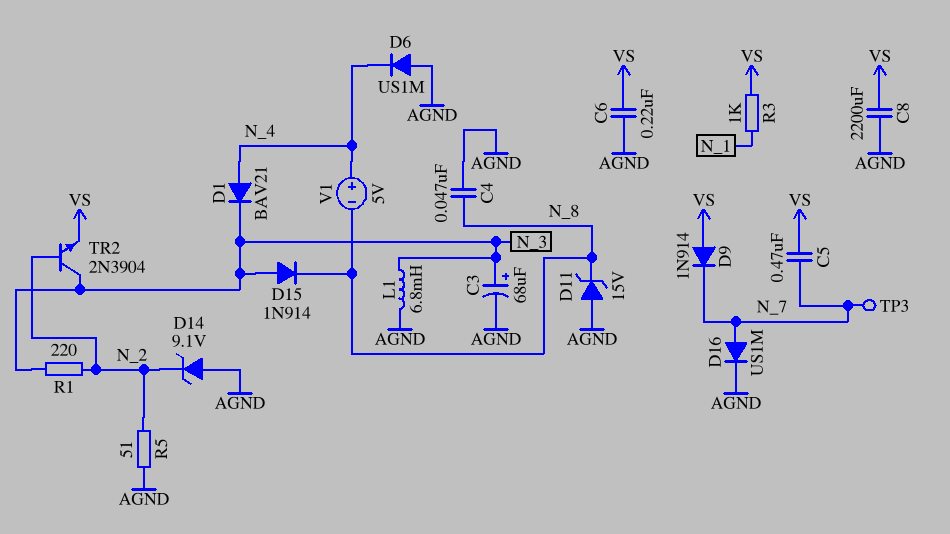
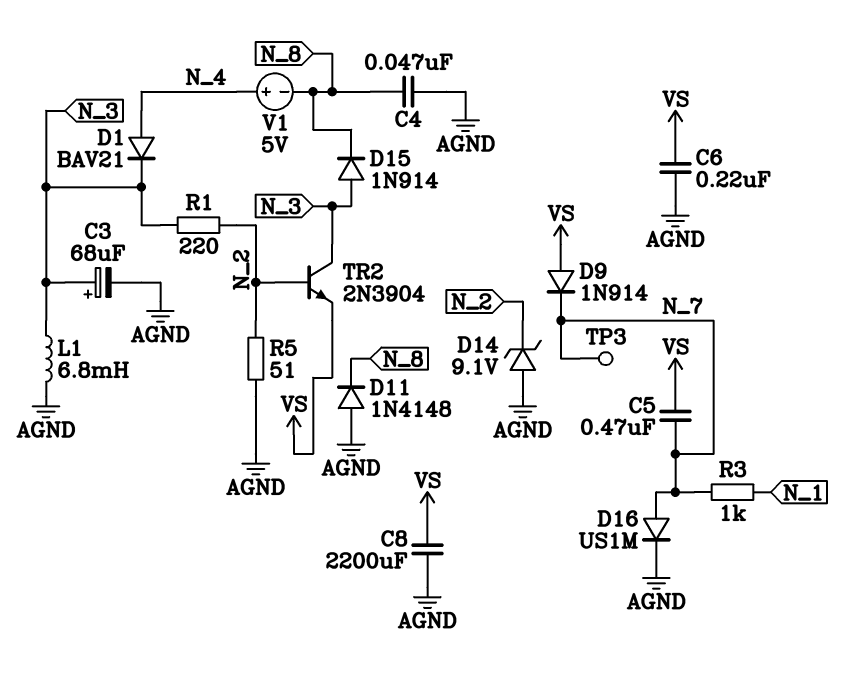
D6: diode US1M (A AGND, K N_4) -> none
D11: zener 15V (A AGND, K N_8) -> diode 1N4148 (A AGND, K N_8)
R3: 1k (N_1, VS) -> 1k (N_1, N_7)

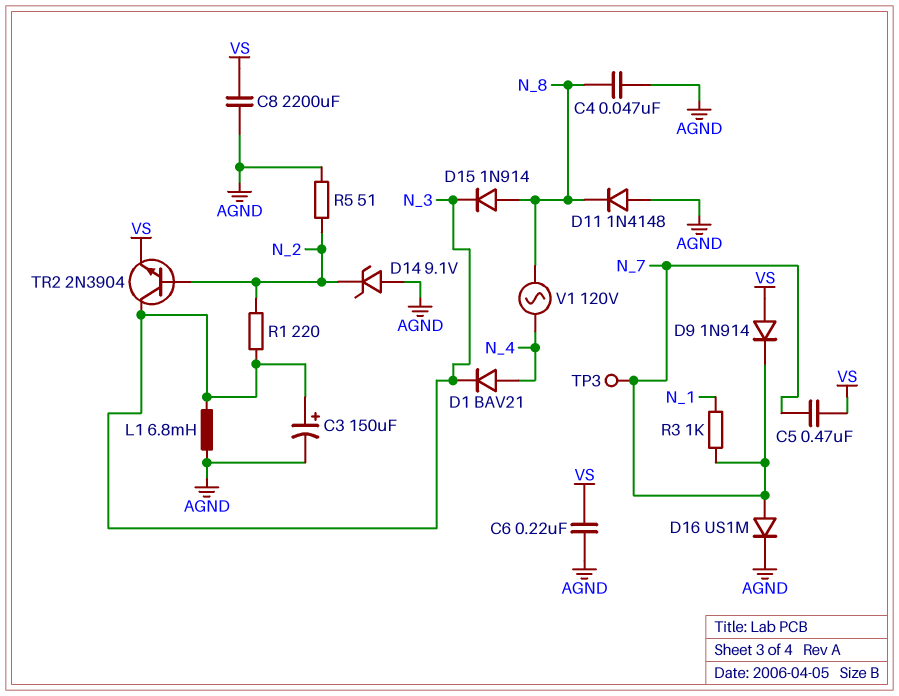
C3: 68uF (plus N_3, minus AGND) -> 150uF (plus N_3, minus AGND)
D15: diode 1N914 (A N_3, K N_8) -> diode 1N914 (A N_8, K N_3)
V1: 5V (plus N_4, minus N_8) -> AC 120V (N_4, N_8)

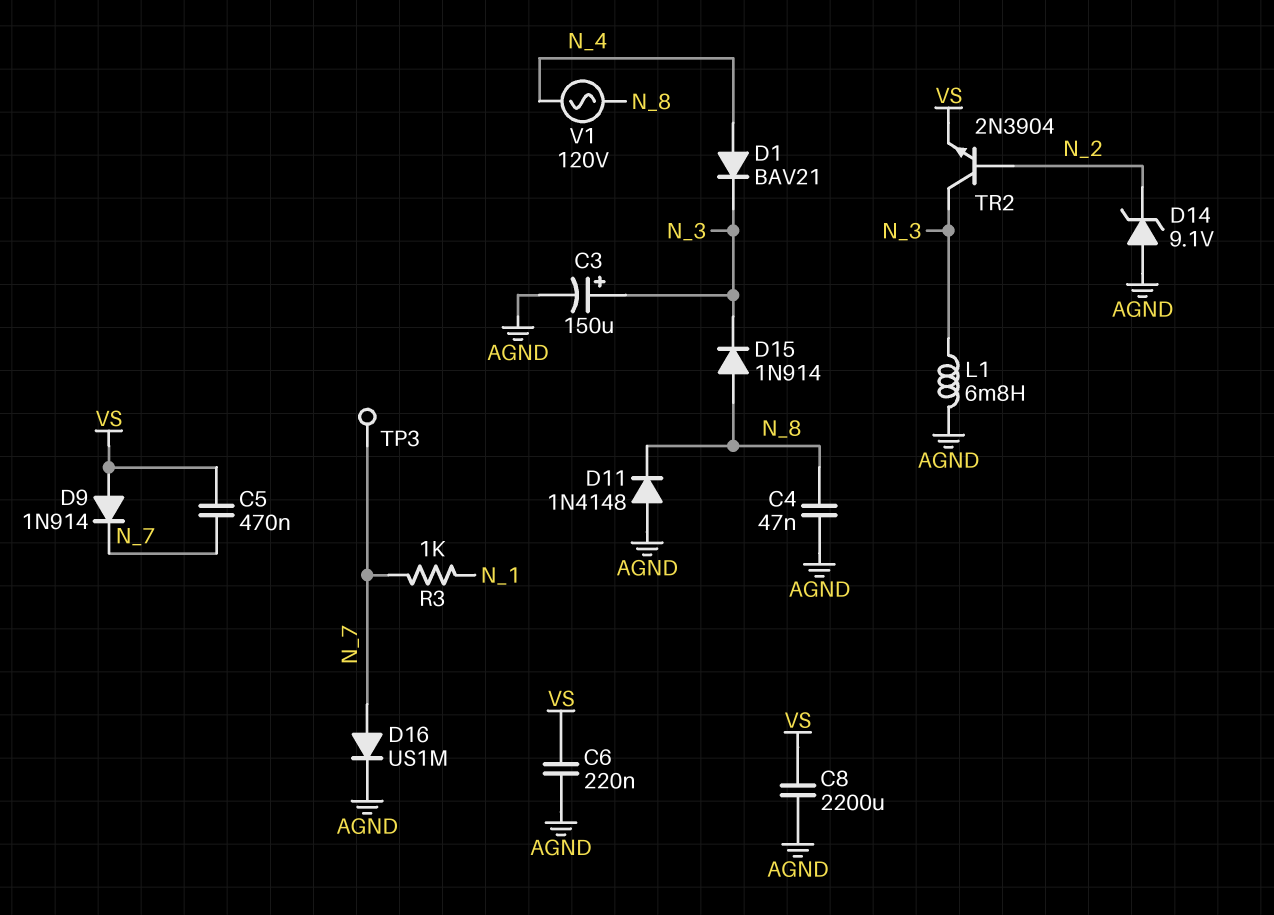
R1: 220 (N_2, N_3) -> none
R5: 51 (AGND, N_2) -> none

